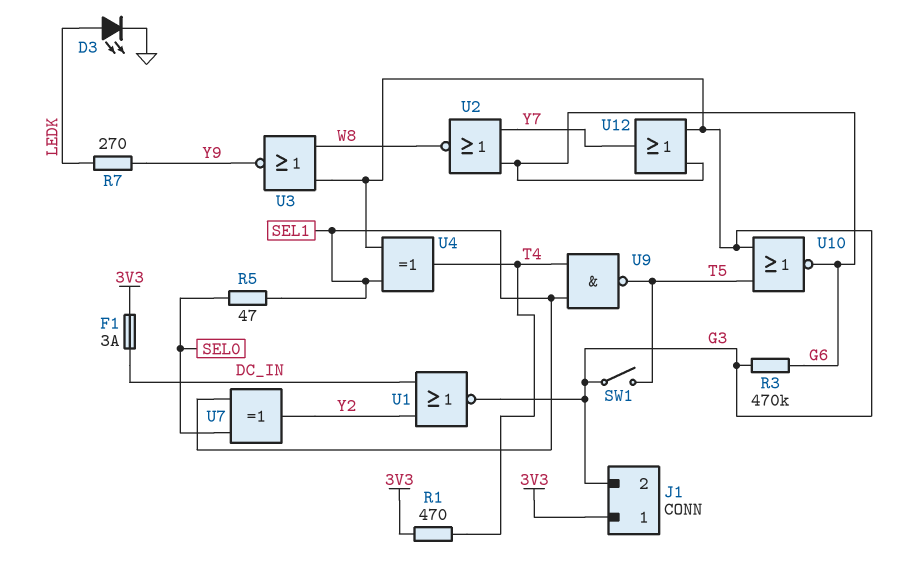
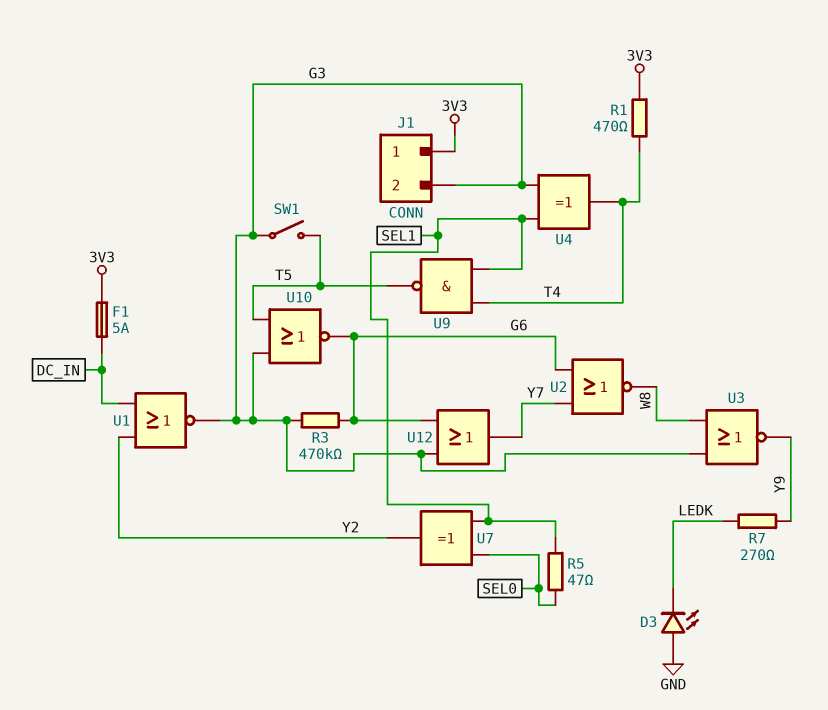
D3: LED (A LEDK, K GND) -> LED (A GND, K LEDK)
F1: 3A (3V3, DC_IN) -> 5A (3V3, DC_IN)

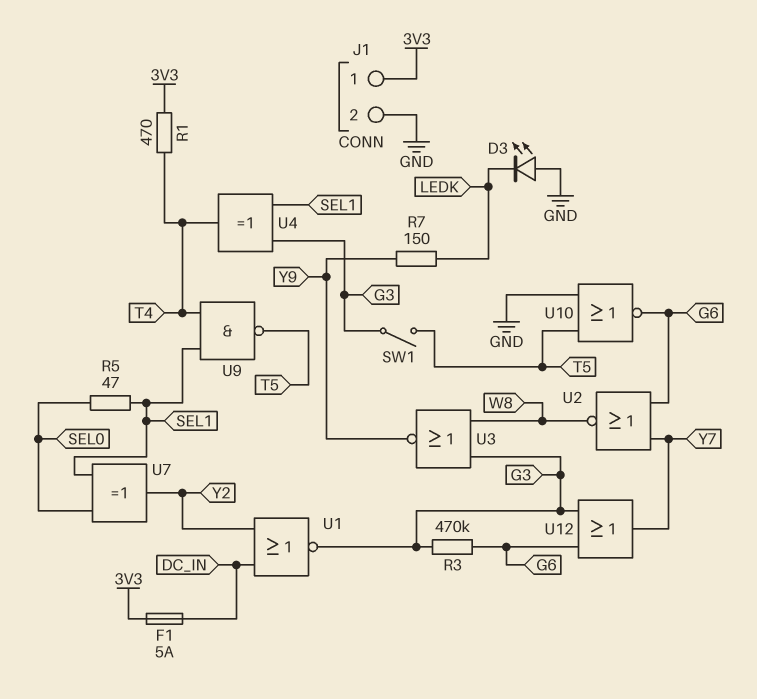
J1 pin 2: G3 -> GND
R7: 270 (LEDK, Y9) -> 150 (LEDK, Y9)
U10: NOR (in G3, in T5, out G6) -> NOR (in GND, in T5, out G6)

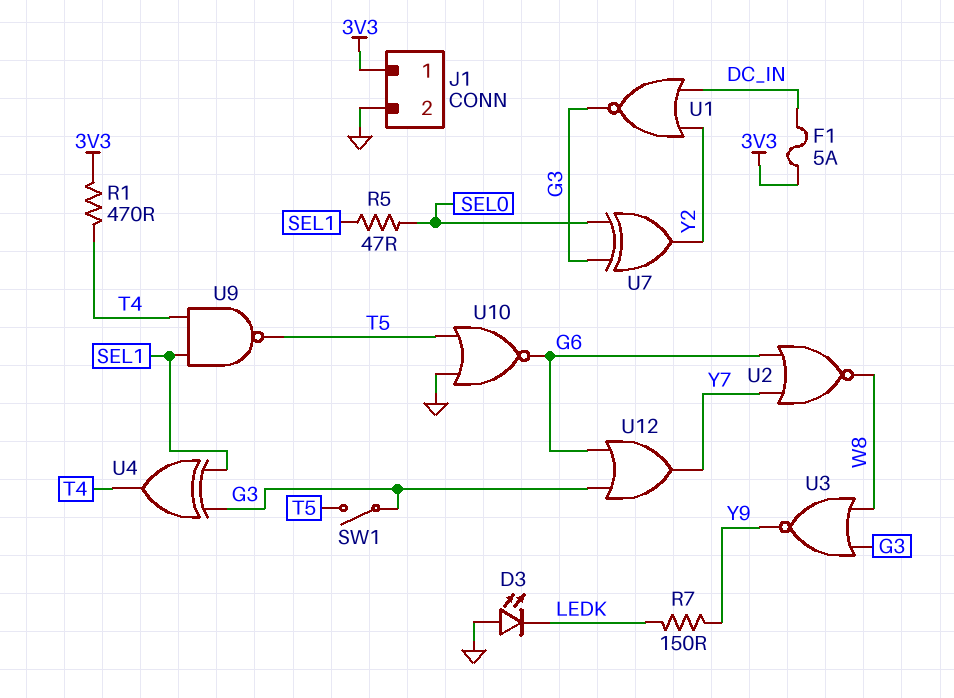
R3: 470k (G3, G6) -> none
U7: XOR (in SEL0, in SEL1, out Y2) -> XOR (in G3, in SEL0, out Y2)

